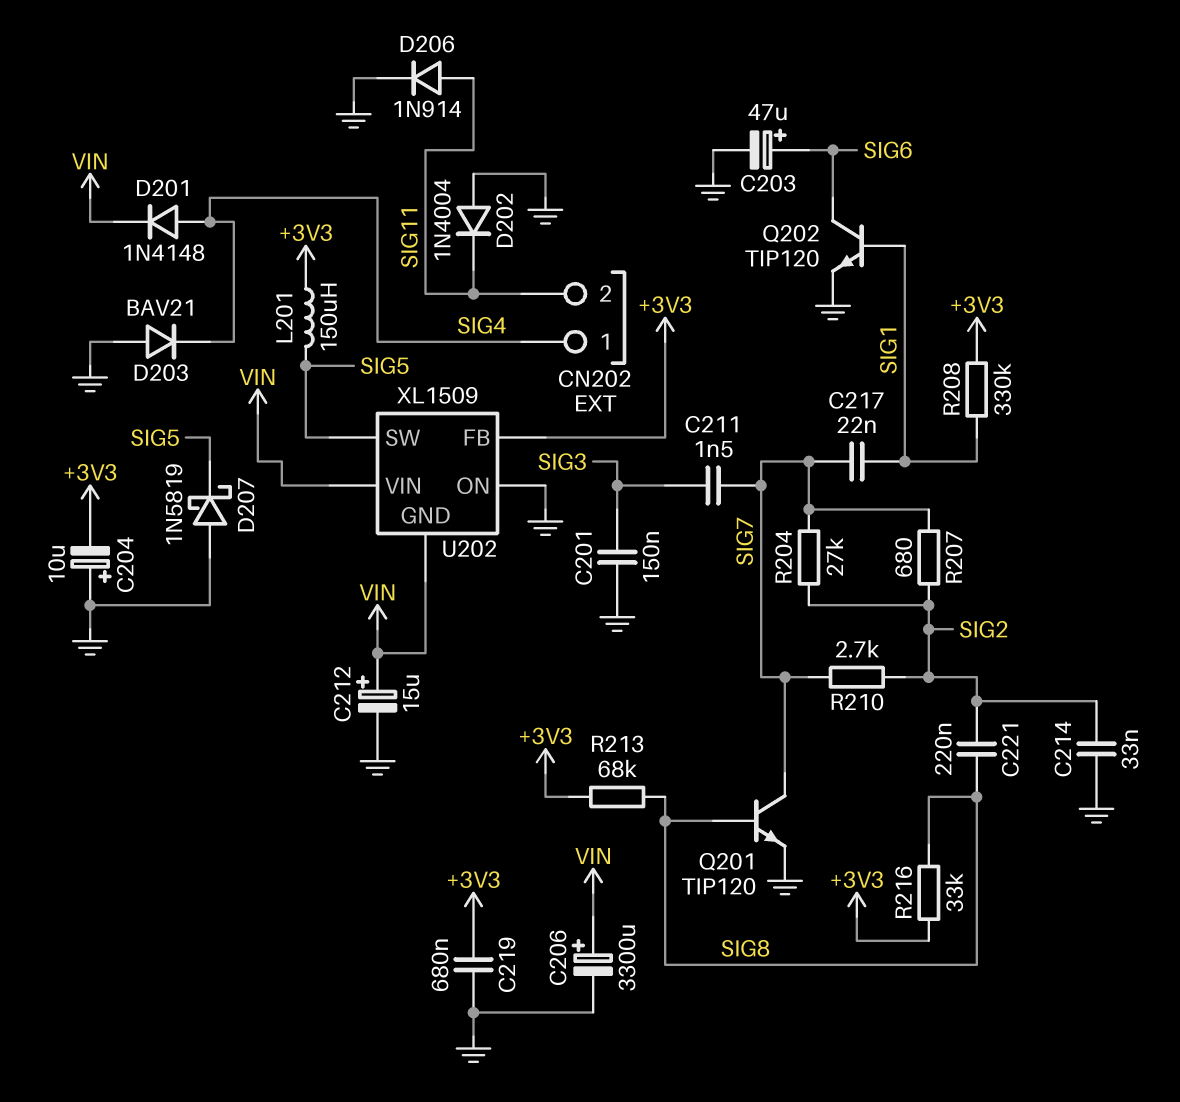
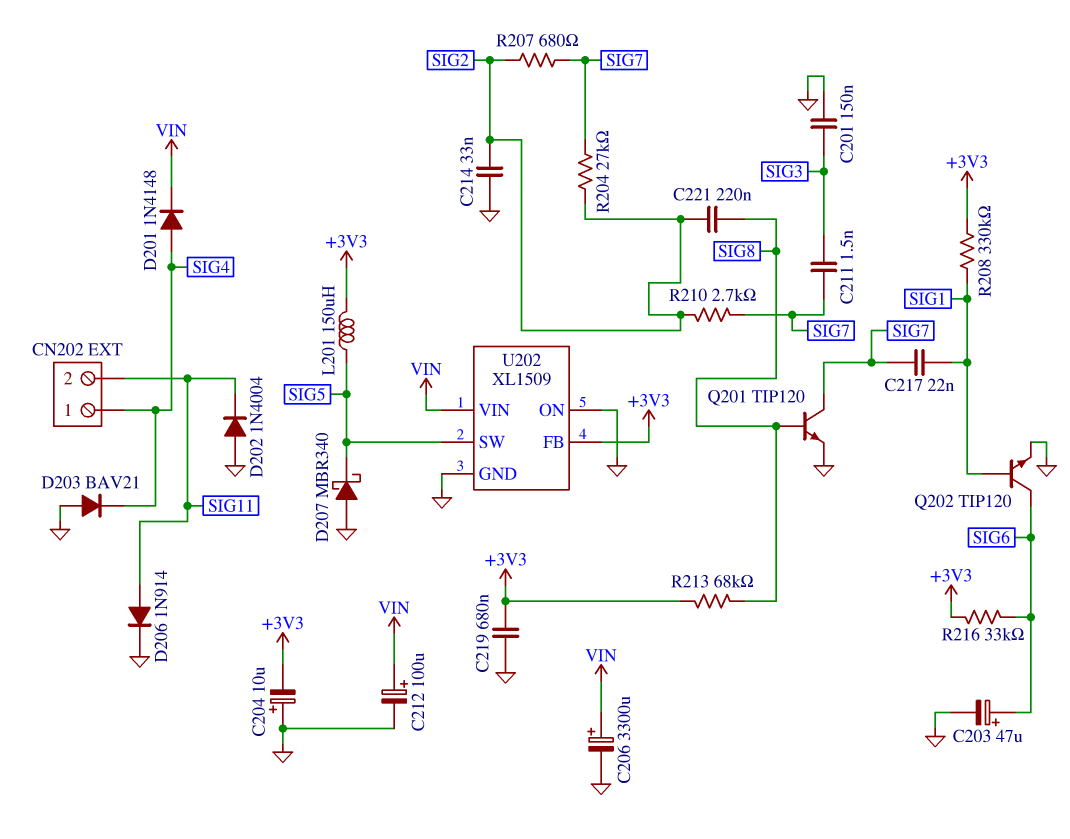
C212: 15uF (plus VIN, minus GND) -> 100uF (plus VIN, minus GND)
D207: schottky 1N5819 (A GND, K SIG5) -> schottky MBR340 (A GND, K SIG5)
R216: 33k (+3V3, SIG8) -> 33k (+3V3, SIG6)
U202 pin GND: VIN -> GND

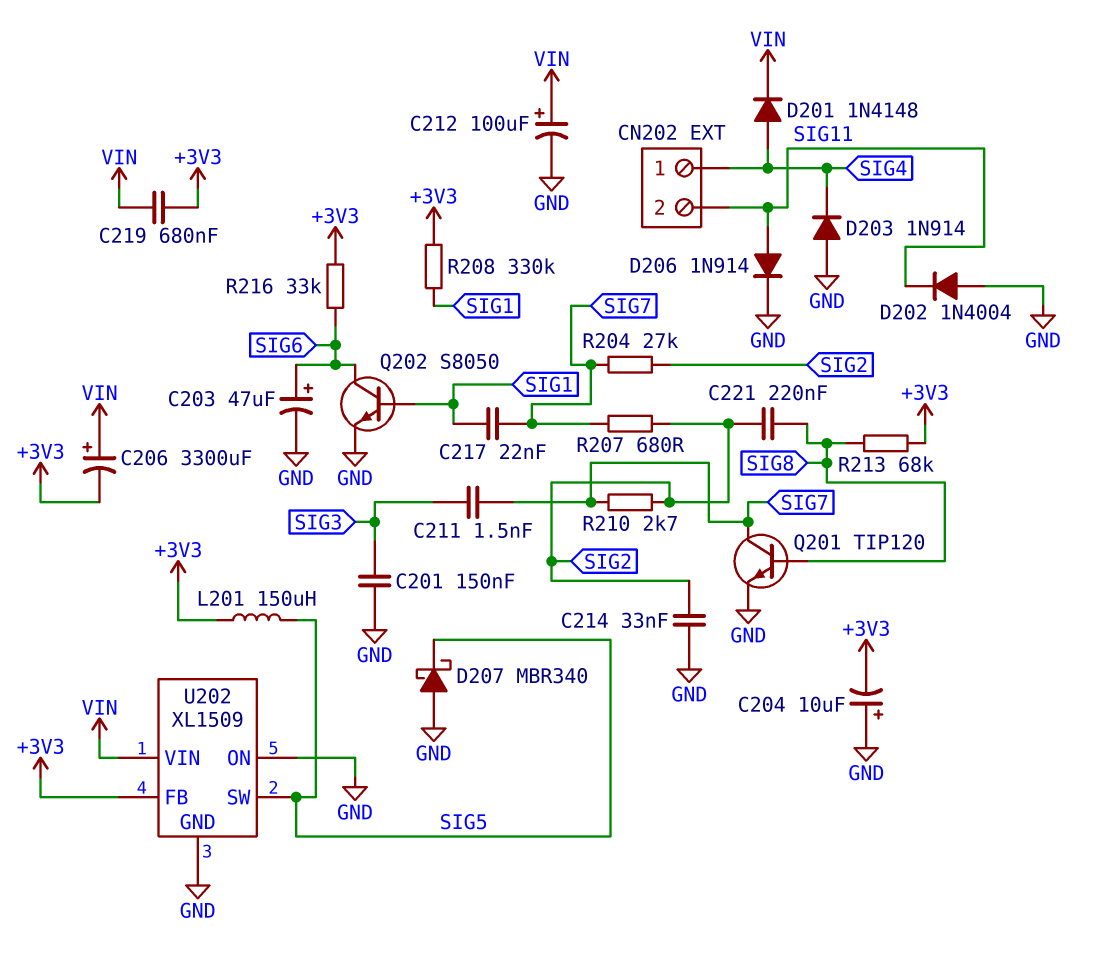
C206: 3300uF (plus VIN, minus GND) -> 3300uF (plus VIN, minus +3V3)
C219: 680nF (+3V3, GND) -> 680nF (+3V3, VIN)
D203: diode BAV21 (A GND, K SIG4) -> diode 1N914 (A GND, K SIG4)
Q202: NPN TIP120 (B SIG1, C SIG6, E GND) -> NPN S8050 (B SIG1, C SIG6, E GND)

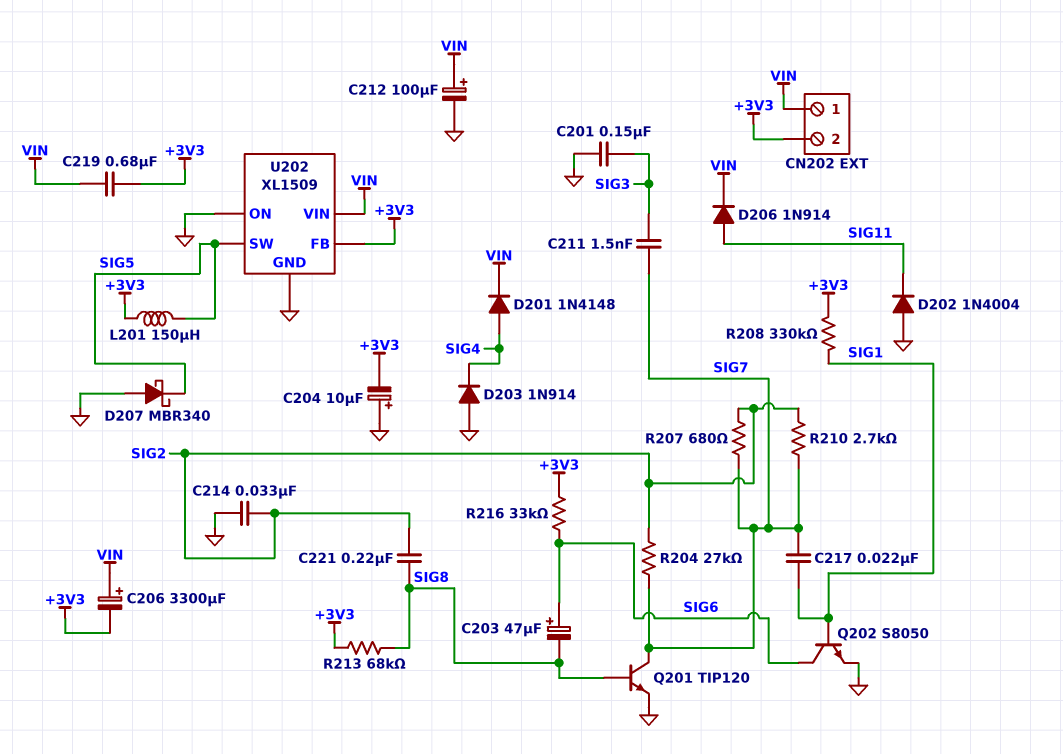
C203: 47uF (plus SIG6, minus GND) -> 47uF (plus SIG6, minus SIG8)
CN202 pin 1: SIG4 -> VIN
CN202 pin 2: SIG11 -> +3V3
D206: diode 1N914 (A SIG11, K GND) -> diode 1N914 (A SIG11, K VIN)

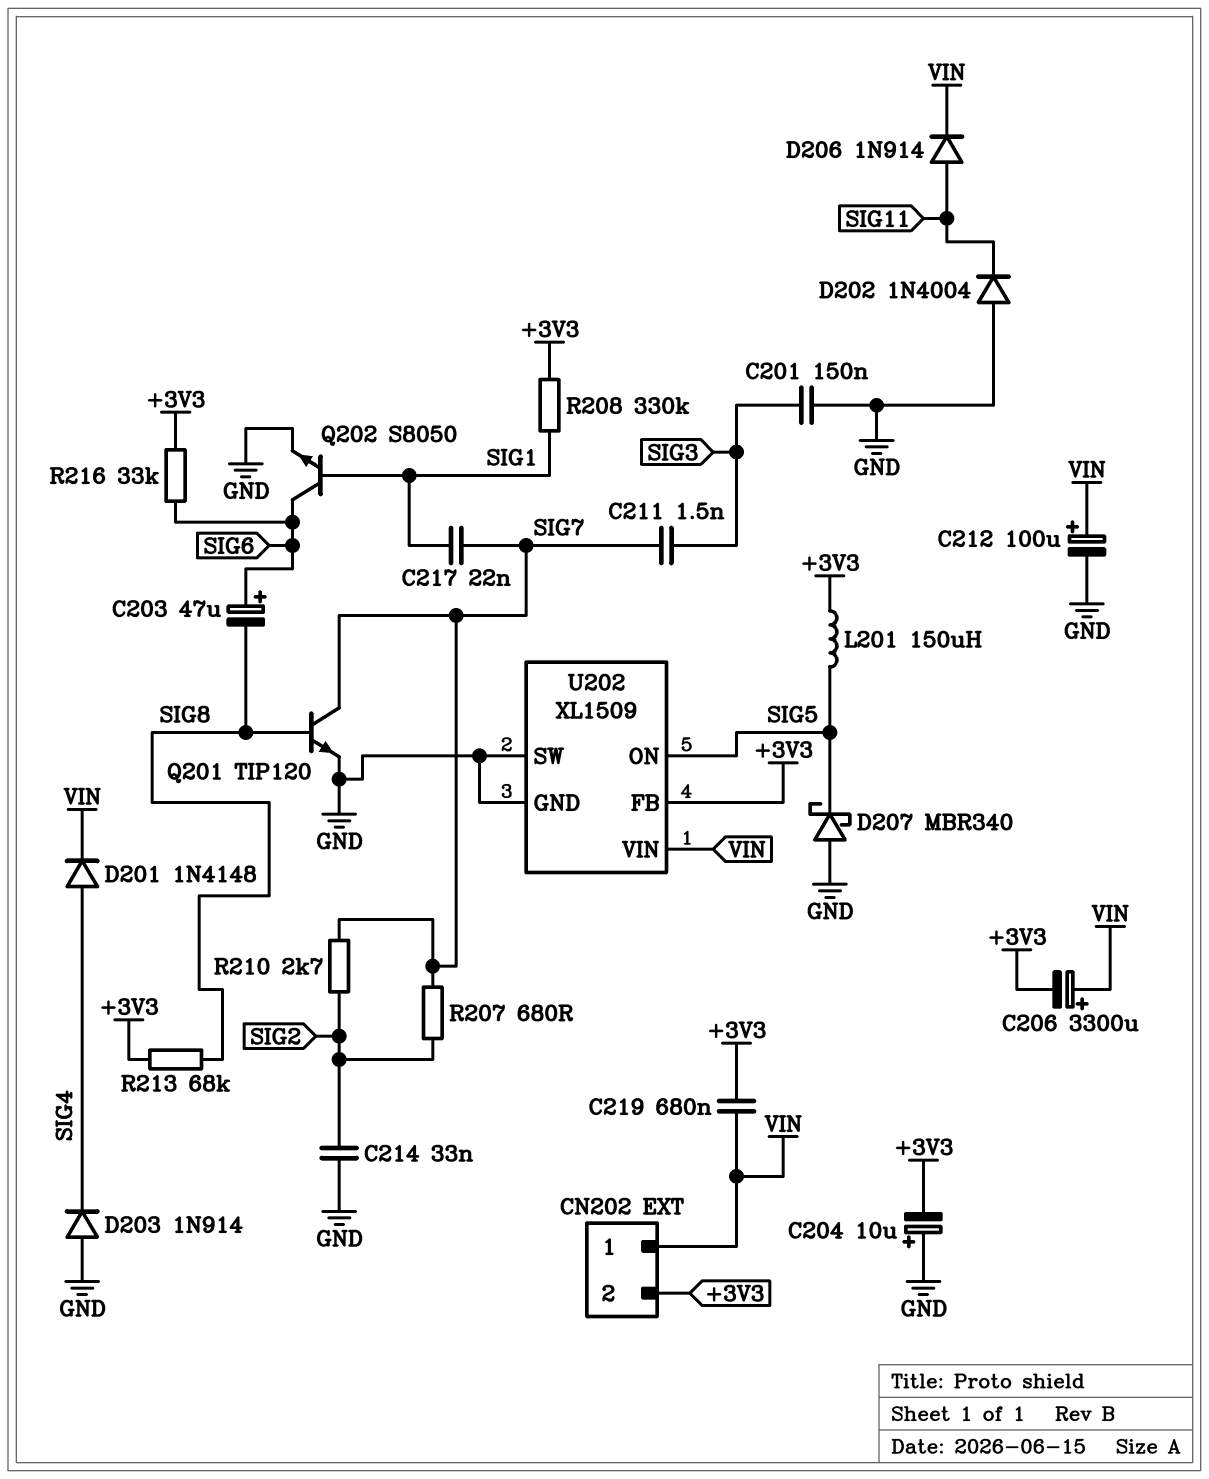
C221: 220nF (SIG2, SIG8) -> none
R204: 27k (SIG2, SIG7) -> none
U202 pin ON: GND -> SIG5
U202 pin SW: SIG5 -> GND

